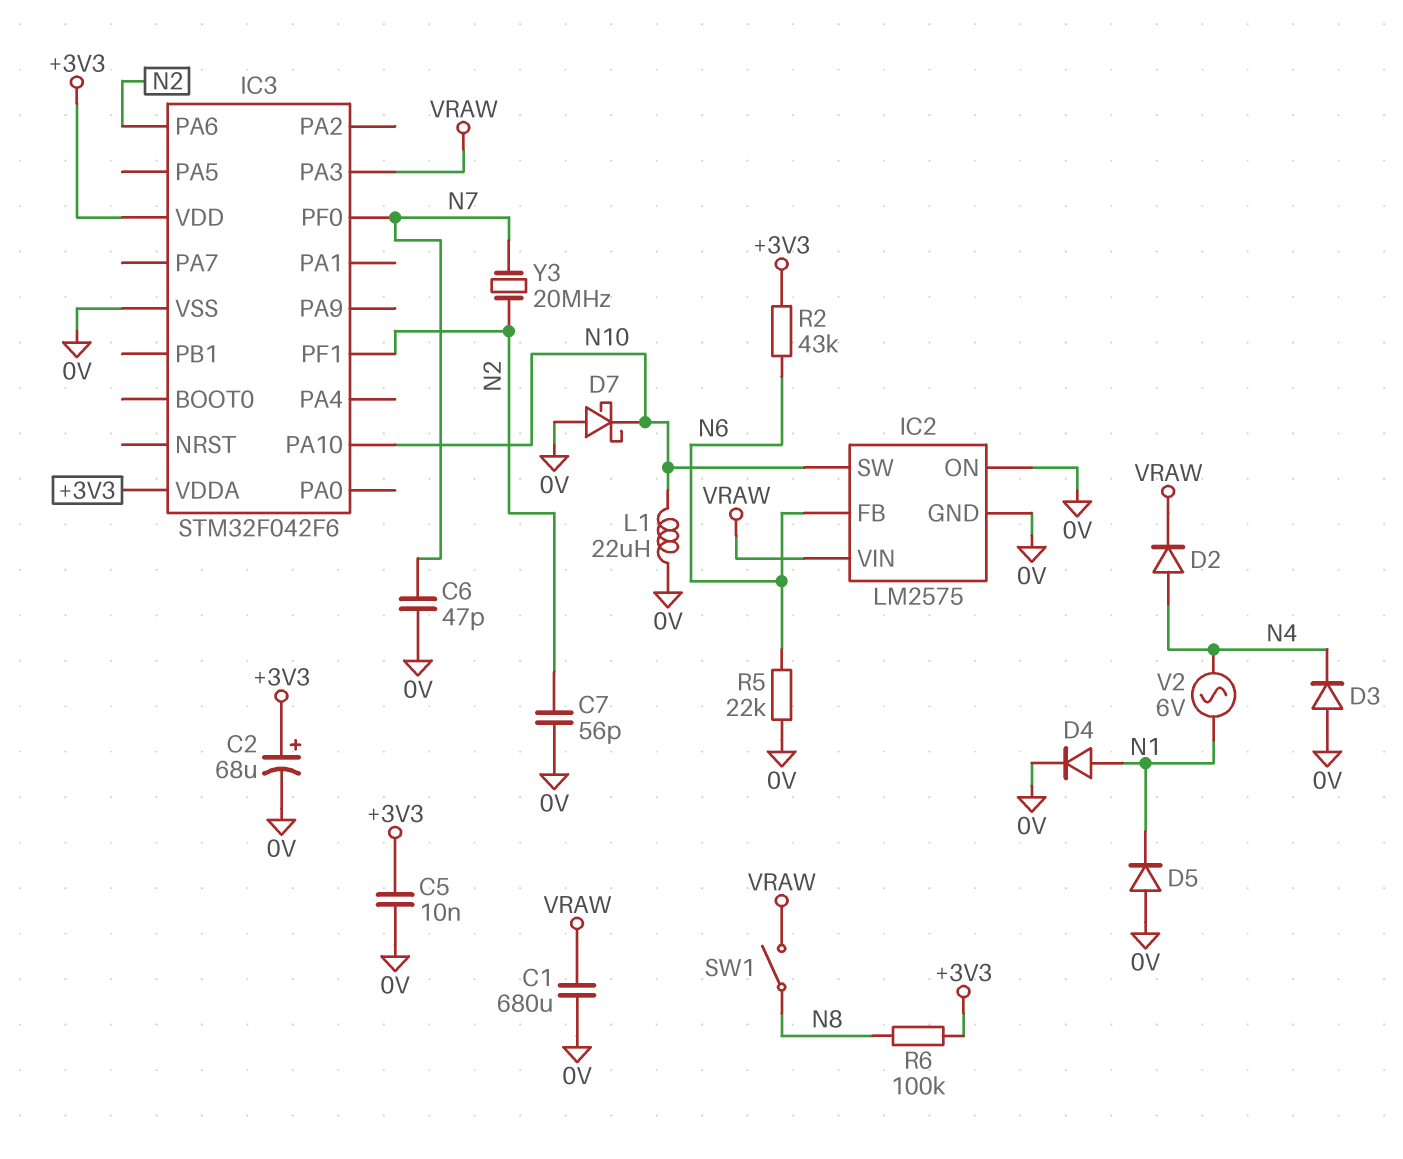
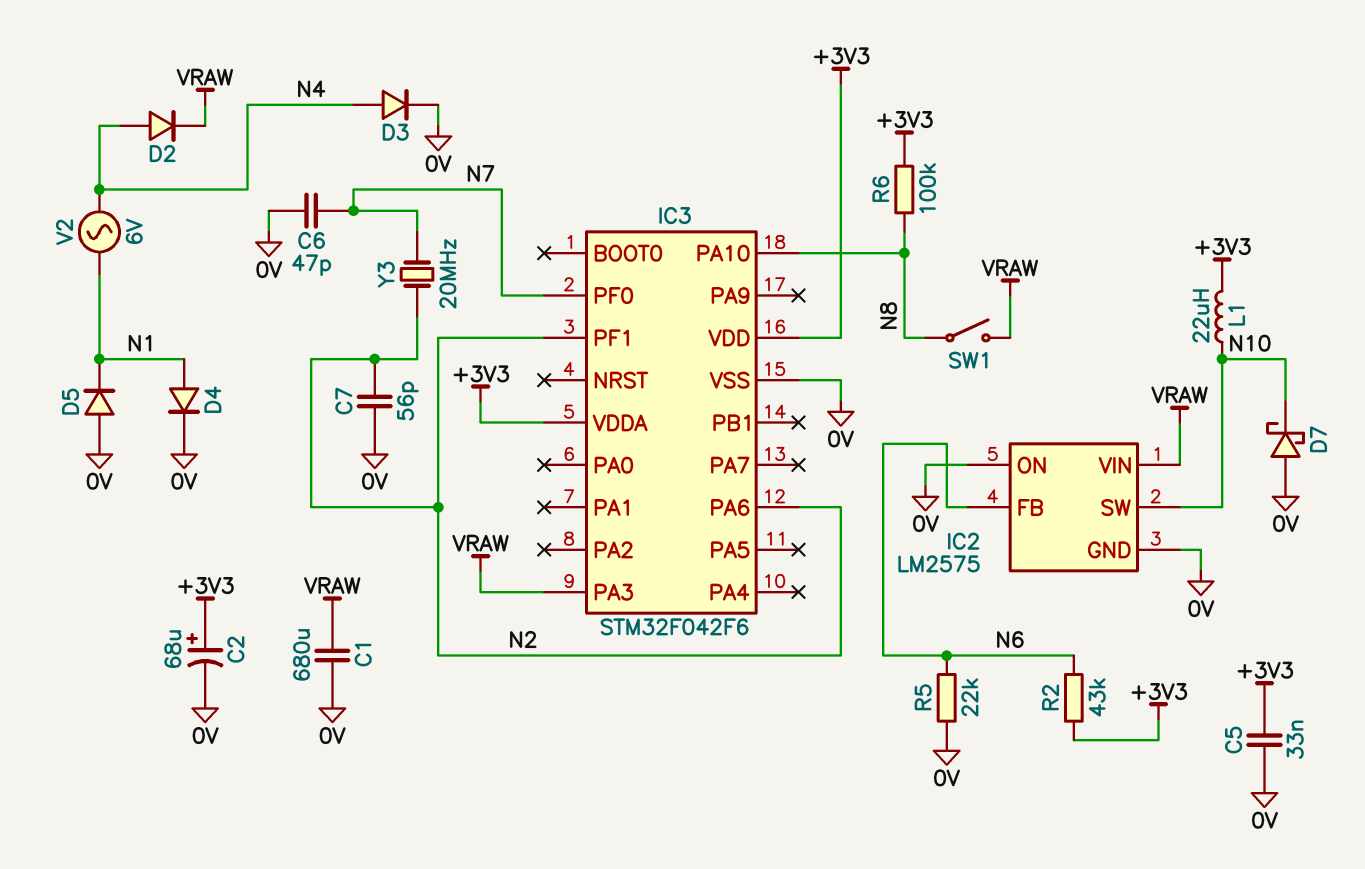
C5: 10nF (+3V3, 0V) -> 33nF (+3V3, 0V)
D3: diode (A 0V, K N4) -> diode (A N4, K 0V)
IC3 pin PA10: N10 -> N8
L1: 22uH (0V, N10) -> 22uH (+3V3, N10)

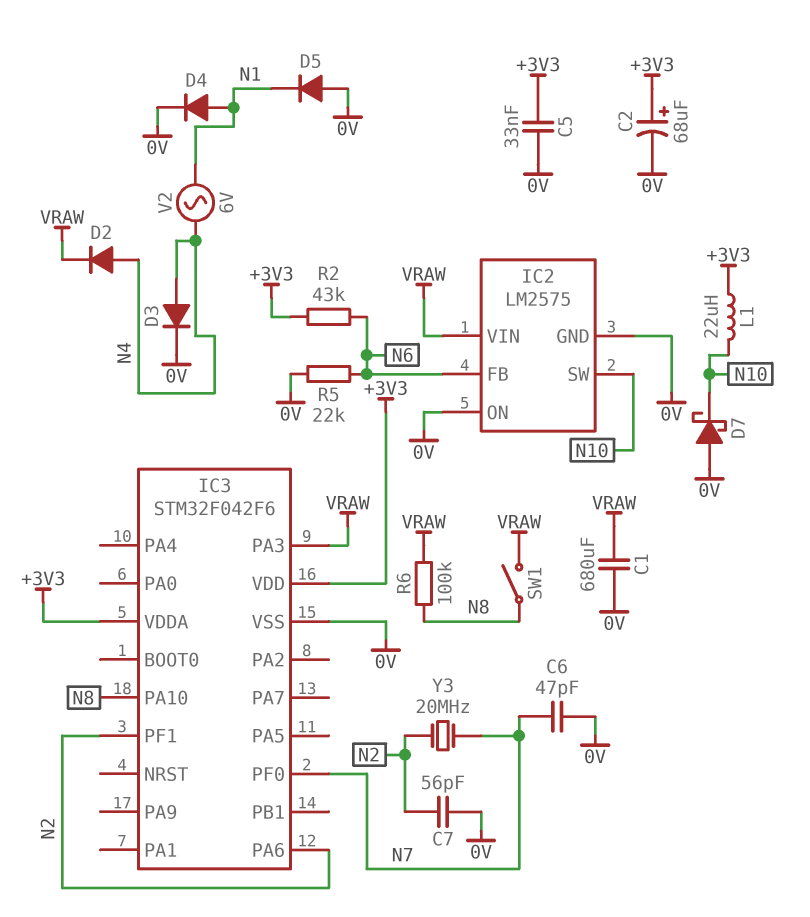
R6: 100k (+3V3, N8) -> 100k (N8, VRAW)

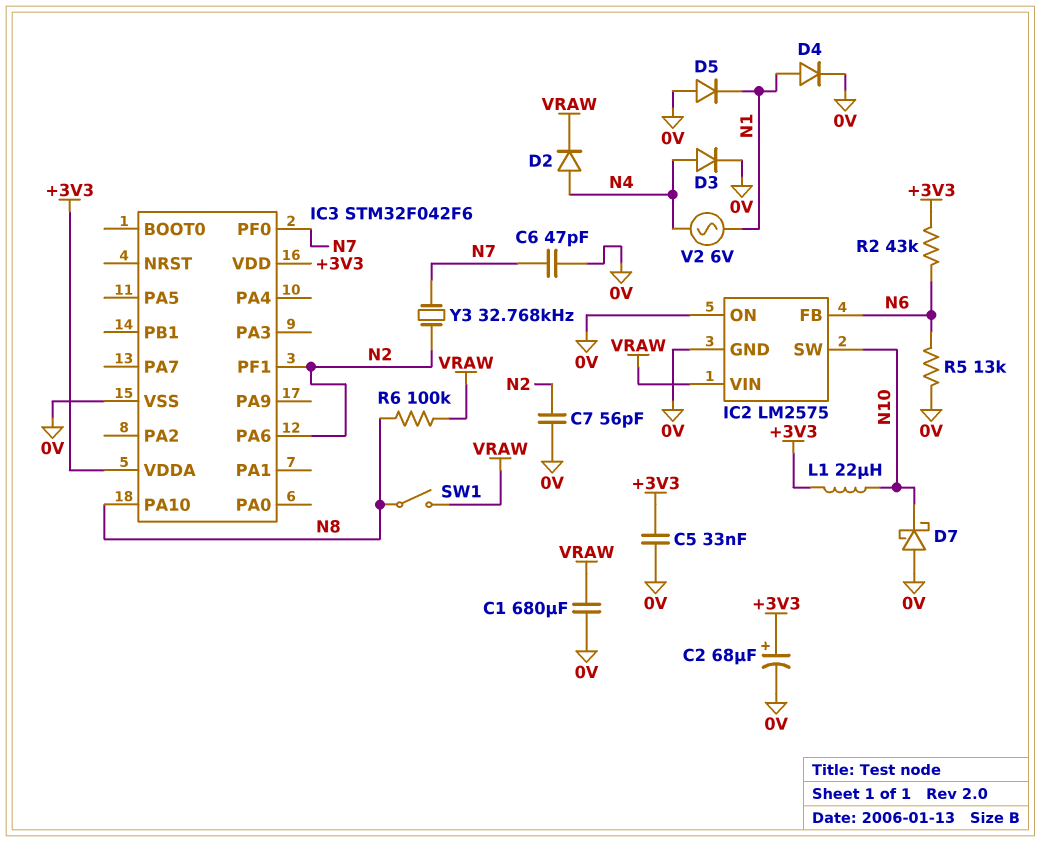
IC3 pin PA3: VRAW -> none
R5: 22k (0V, N6) -> 13k (0V, N6)
Y3: 20MHz (N2, N7) -> 32.768kHz (N2, N7)

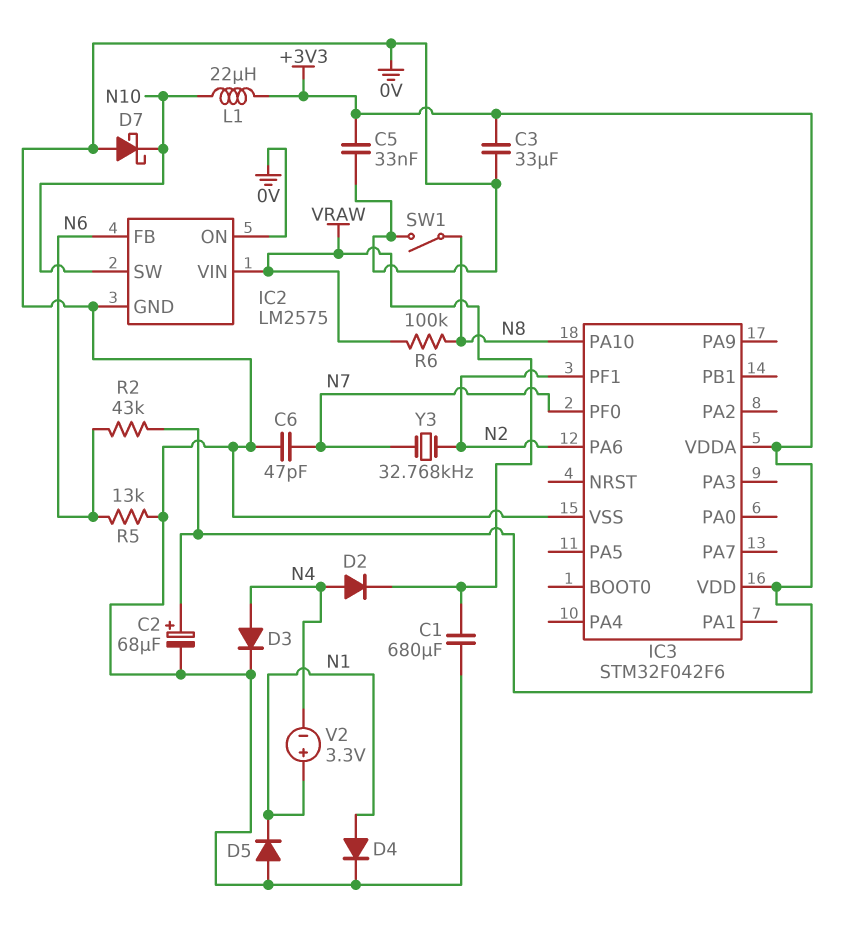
C3: none -> 33uF (+3V3, 0V)
C7: 56pF (0V, N2) -> none
SW1: switch (N8, VRAW) -> switch (0V, N8)
V2: AC 6V (N1, N4) -> 3.3V (plus N1, minus N4)

